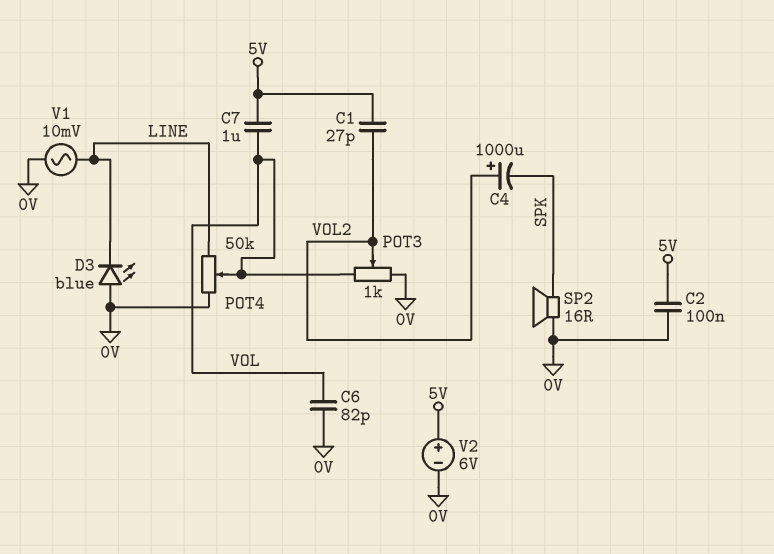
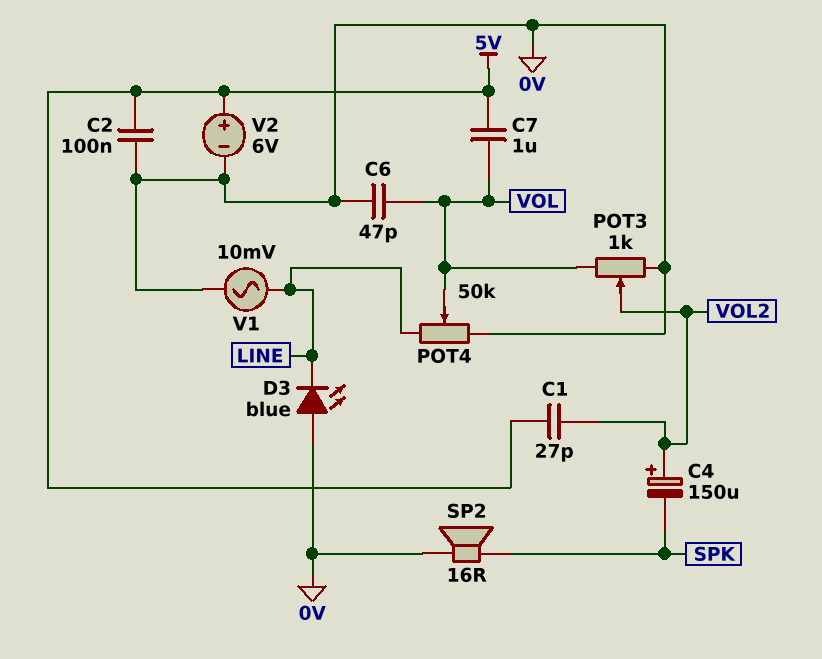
C4: 1000uF (plus VOL2, minus SPK) -> 150uF (plus VOL2, minus SPK)
C6: 82pF (0V, VOL) -> 47pF (0V, VOL)

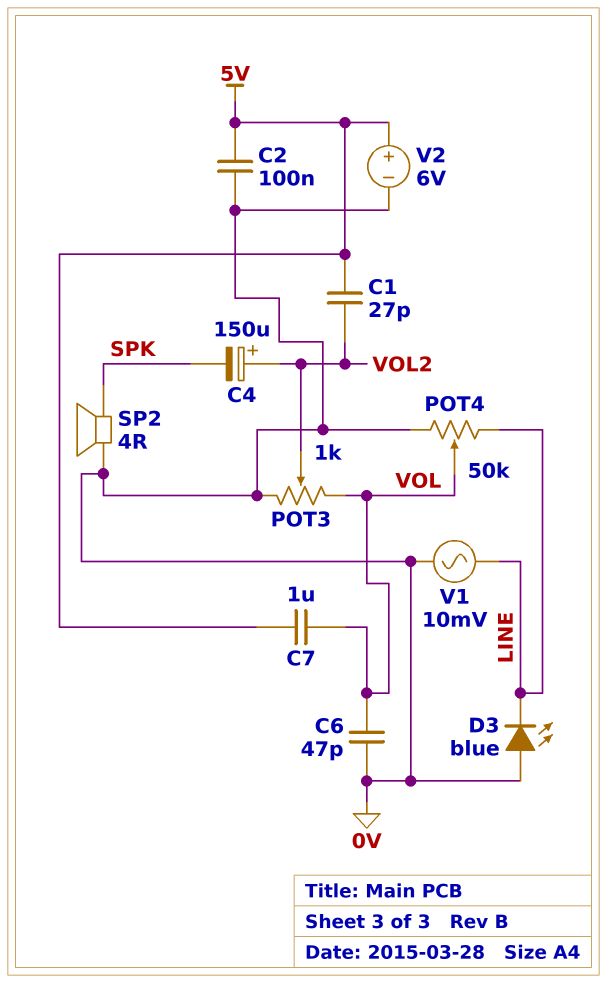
SP2: speaker 16R (0V, SPK) -> speaker 4R (0V, SPK)

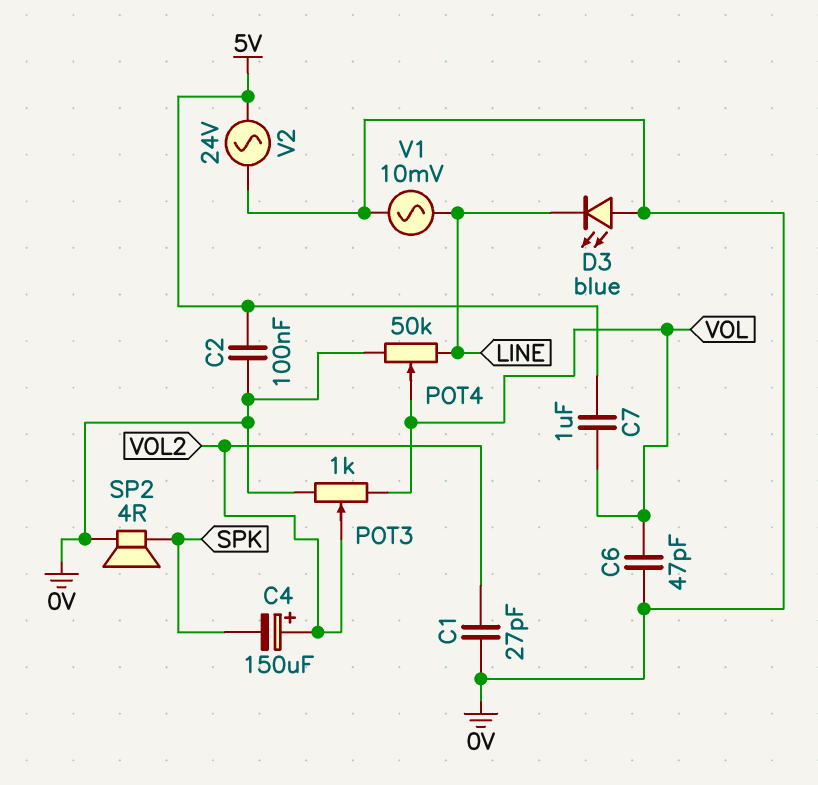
C1: 27pF (5V, VOL2) -> 27pF (0V, VOL2)
V2: 6V (plus 5V, minus 0V) -> AC 24V (0V, 5V)

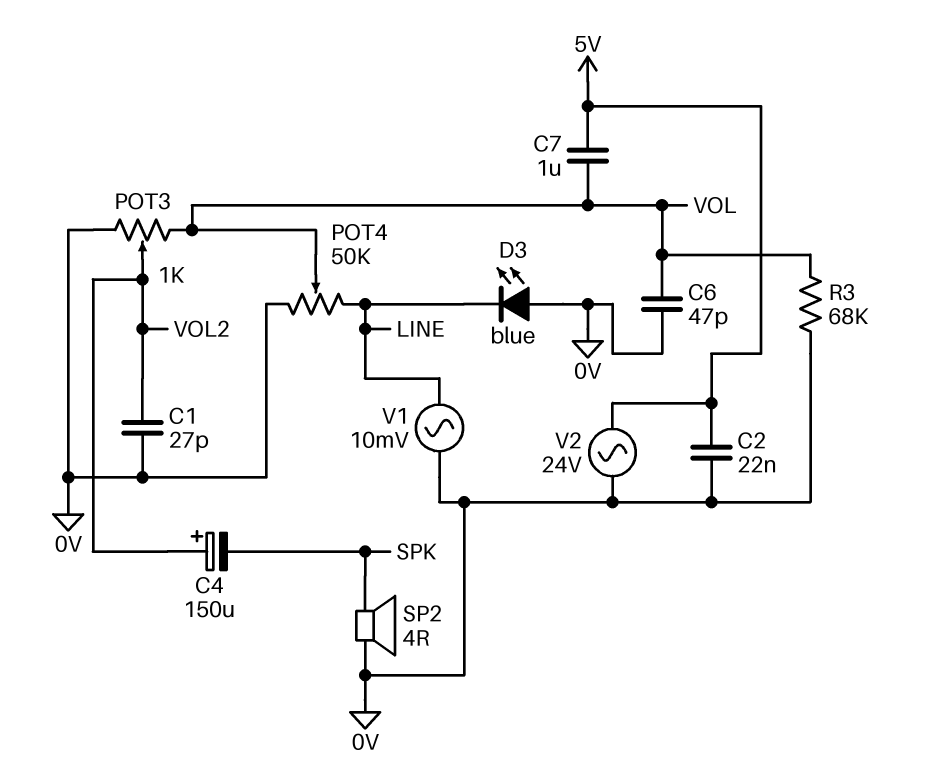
C2: 100nF (0V, 5V) -> 22nF (0V, 5V)
R3: none -> 68k (0V, VOL)

